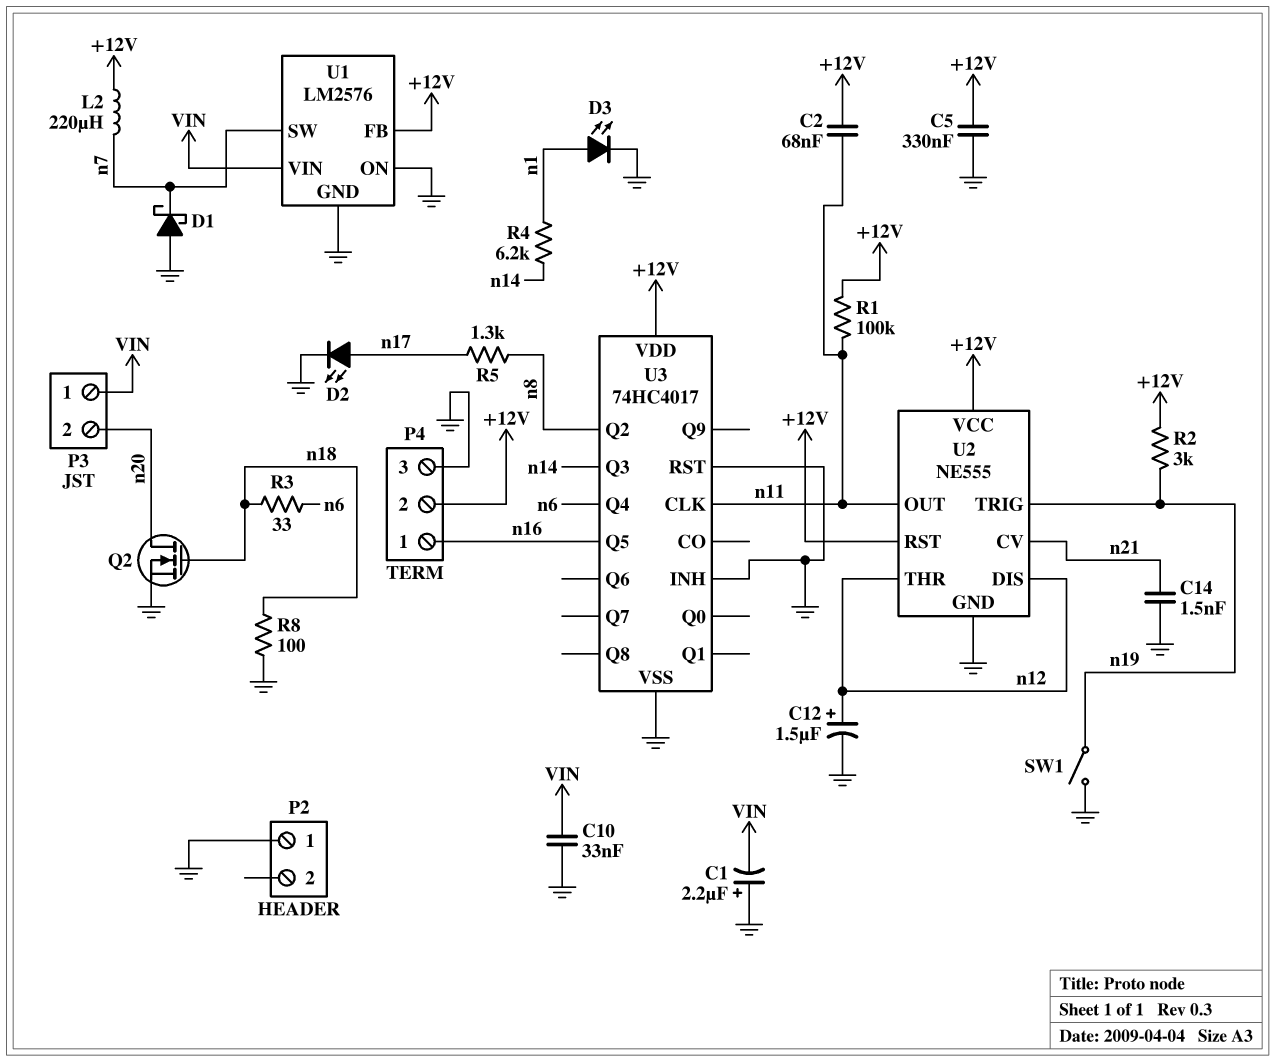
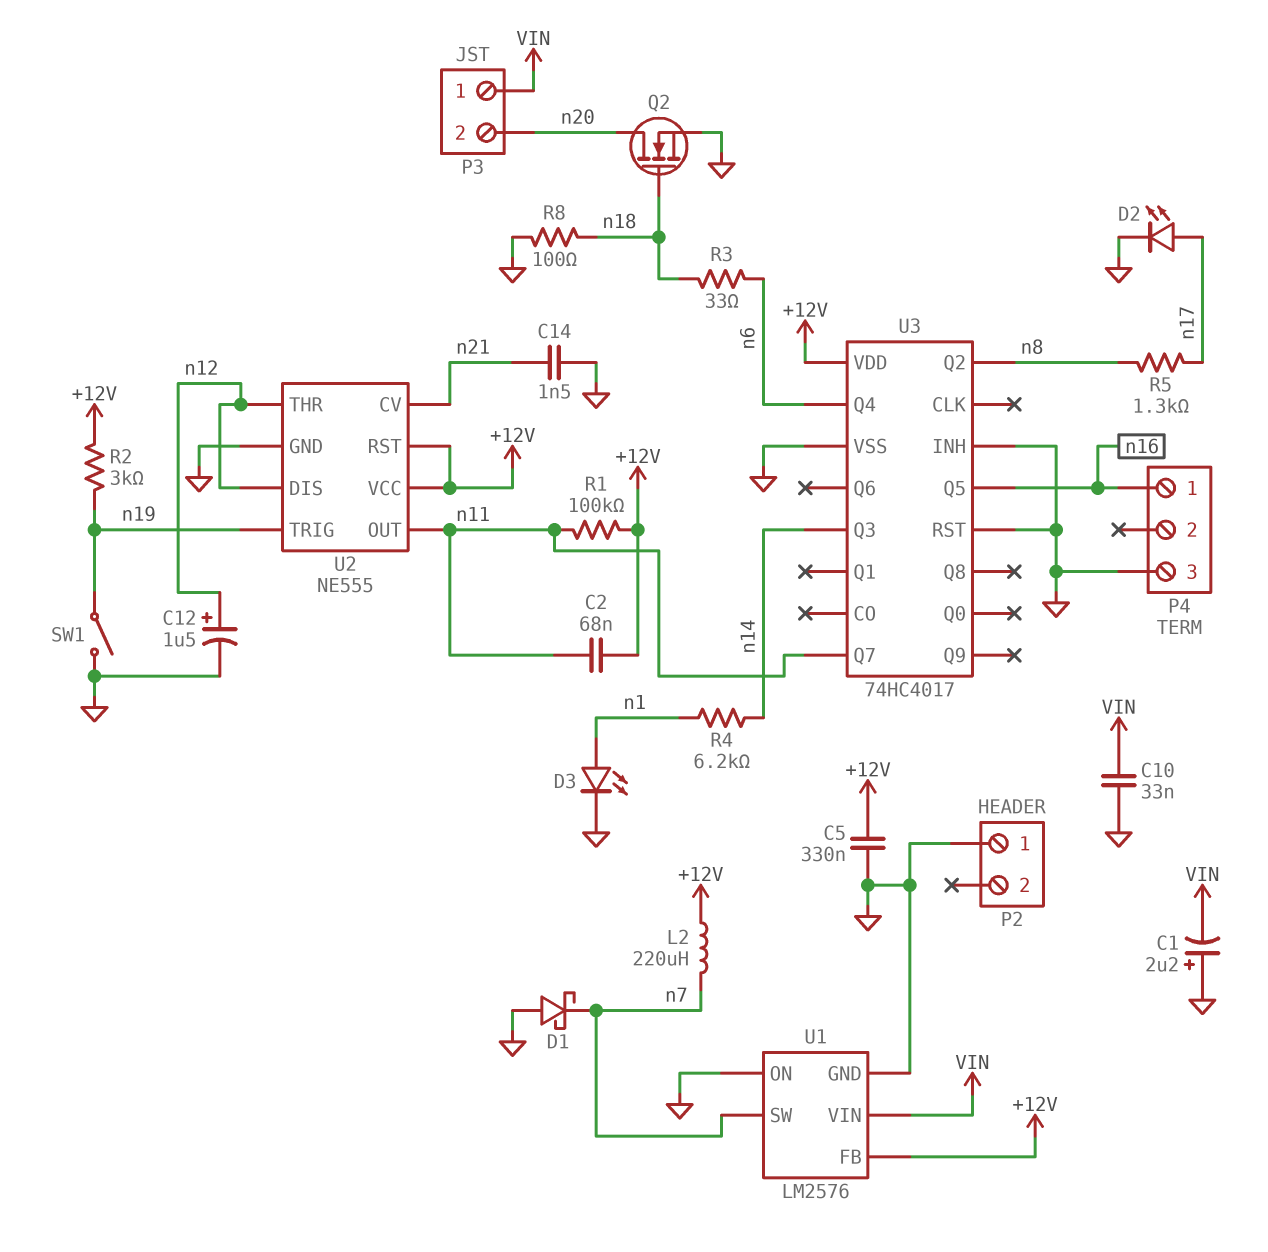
P4 pin 2: +12V -> none
U3 pin CLK: n11 -> none
U3 pin Q7: none -> n11

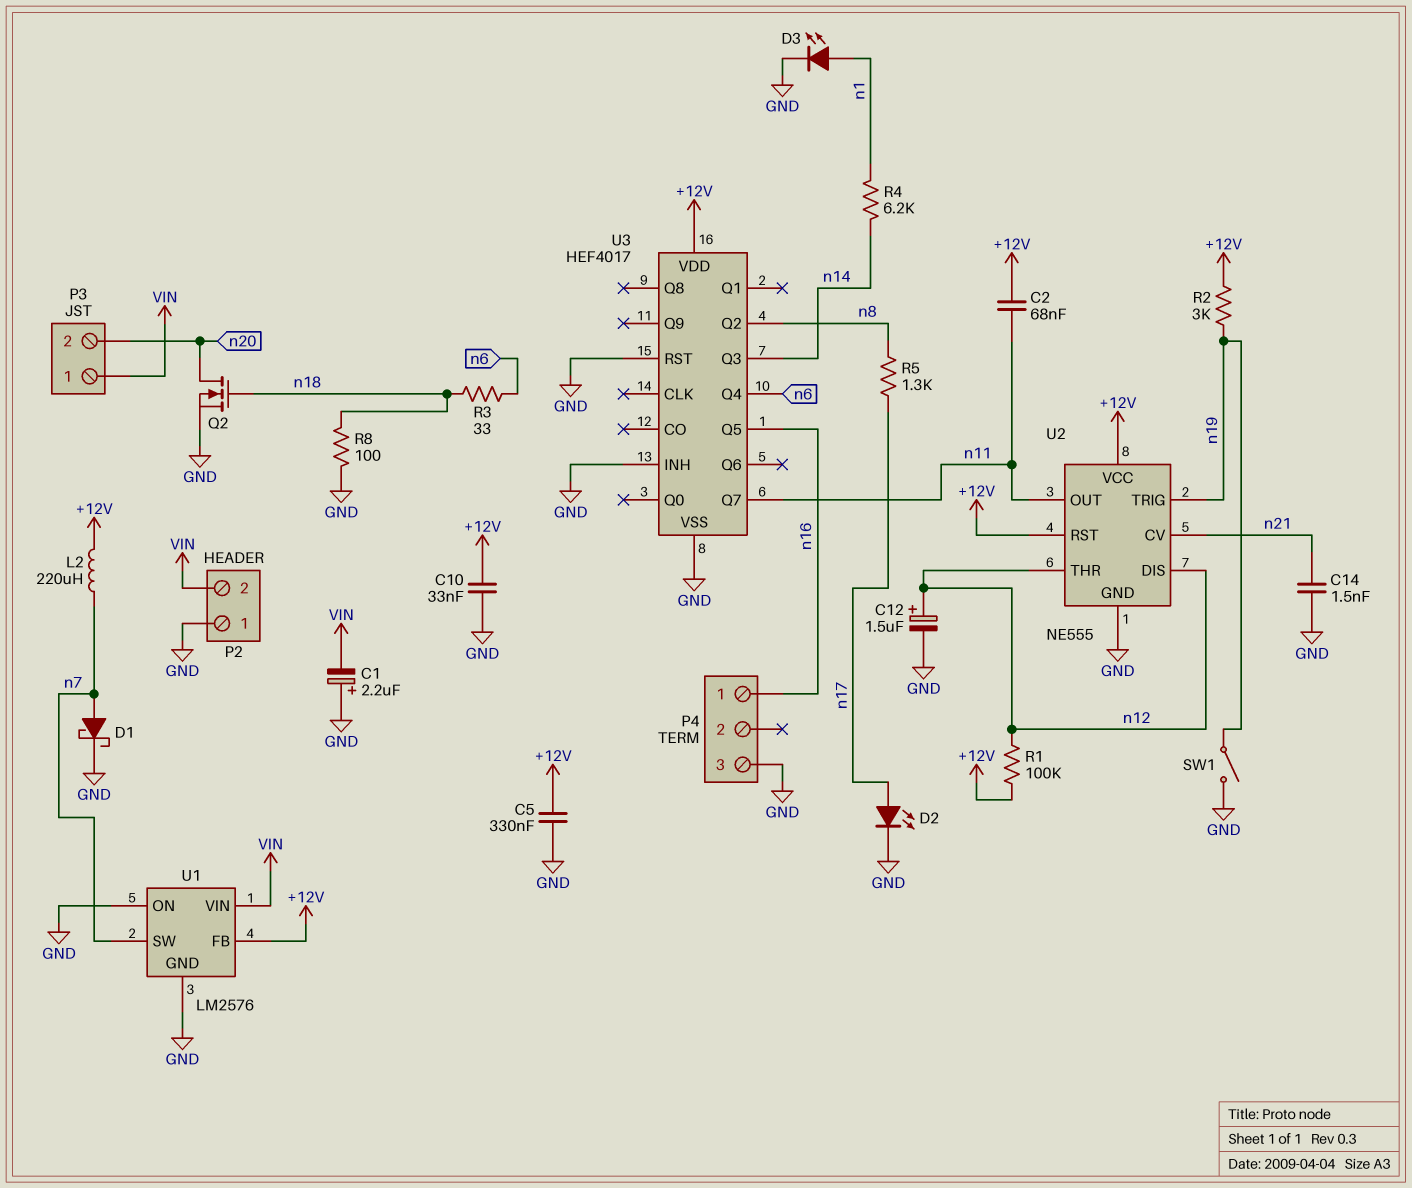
C10: 33nF (GND, VIN) -> 33nF (+12V, GND)
D1: schottky (A GND, K n7) -> schottky (A n7, K GND)
P2 pin 2: none -> VIN
R1: 100k (+12V, n11) -> 100k (+12V, n12)
U3: 74HC4017 -> HEF4017

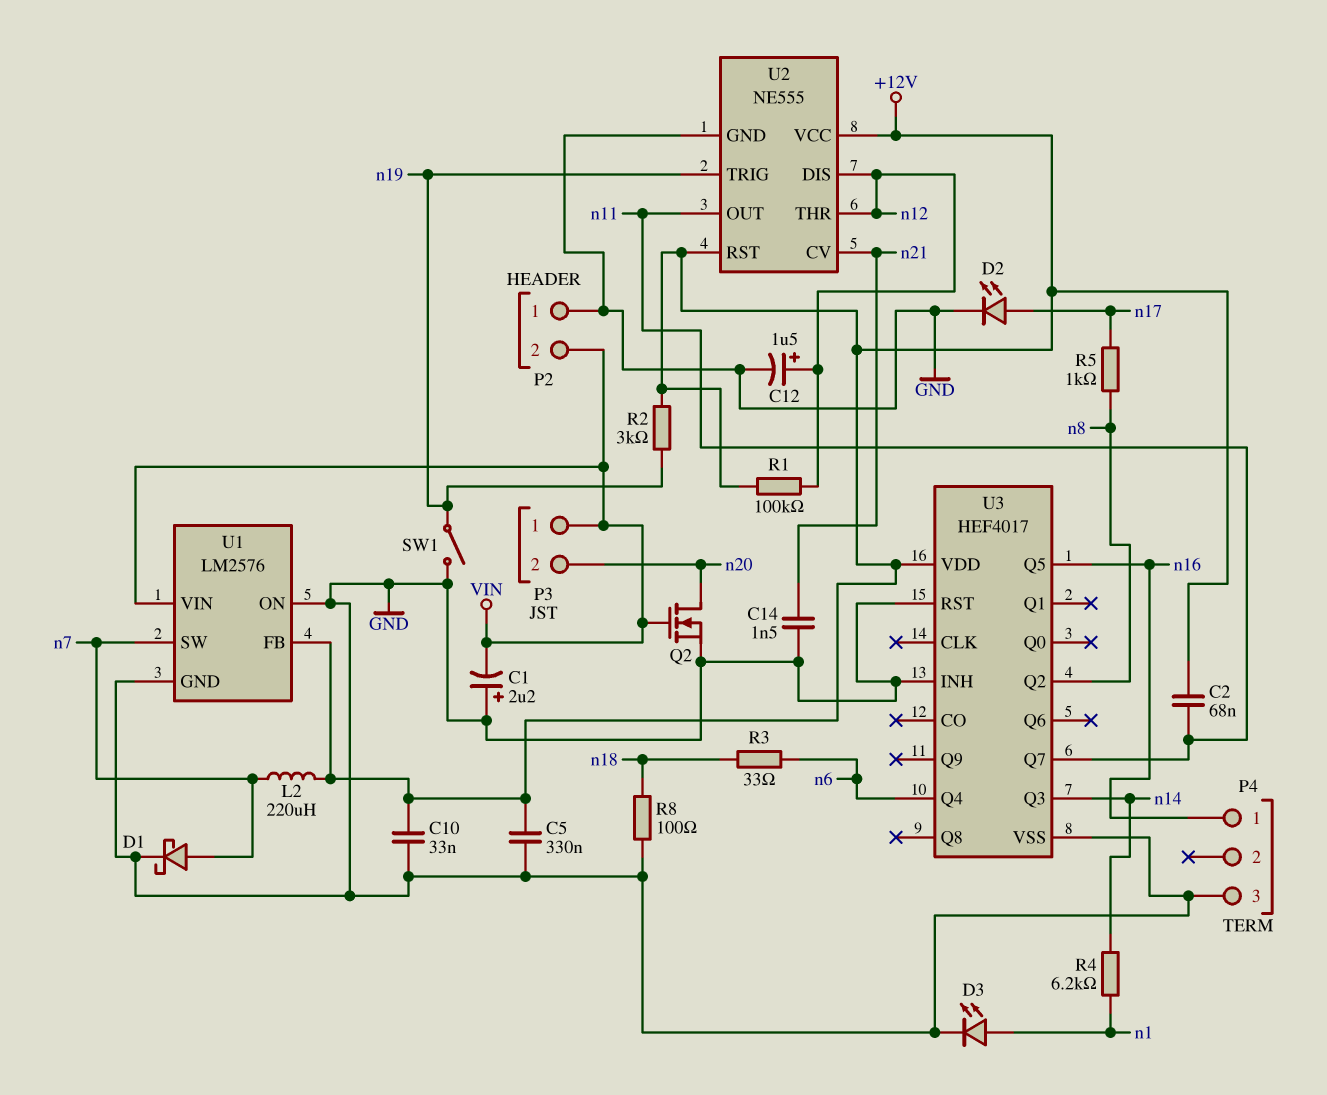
Q2: NMOS (G n18, D n20, S GND) -> NMOS (G VIN, D n20, S GND)
R5: 1.3k (n8, n17) -> 1k (n8, n17)

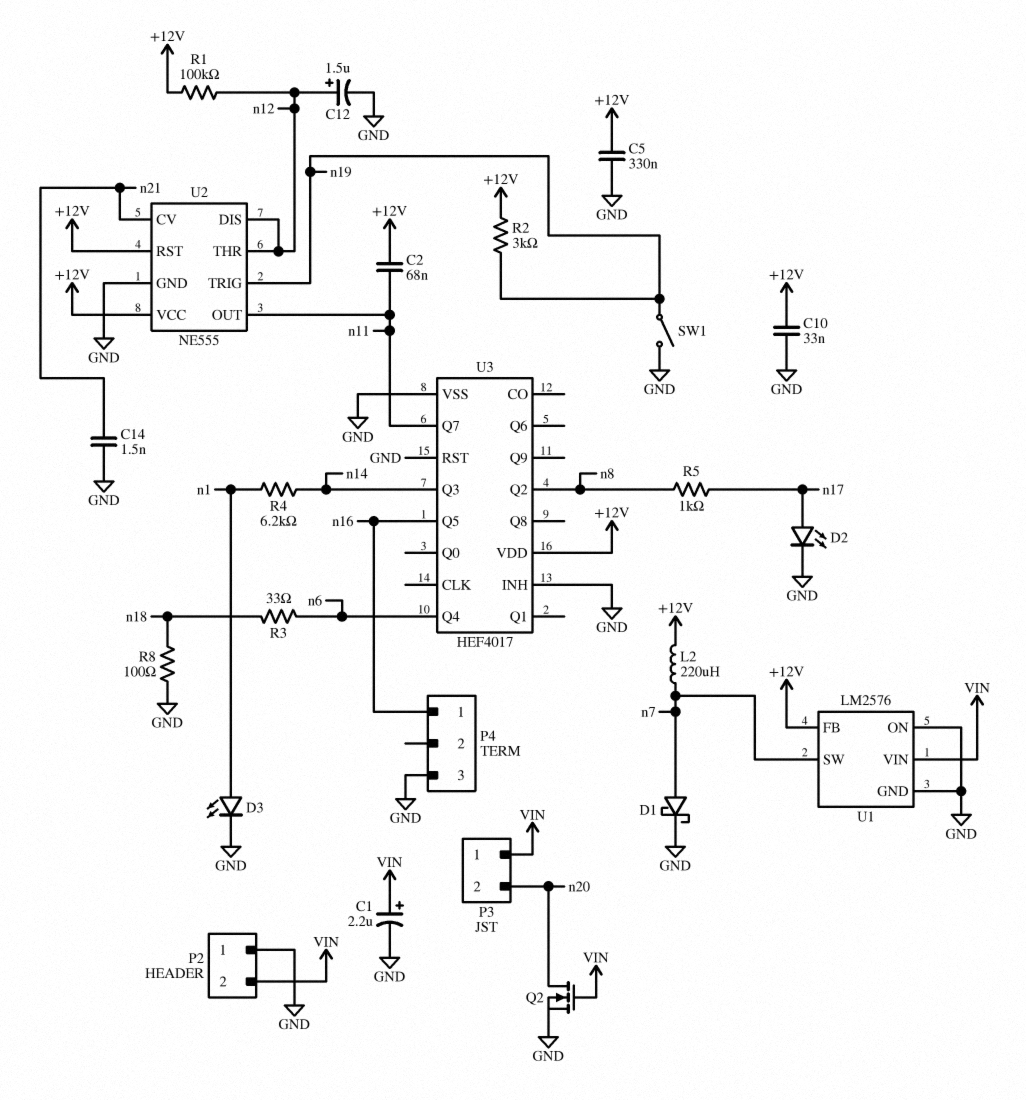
C1: 2.2uF (plus GND, minus VIN) -> 2.2uF (plus VIN, minus GND)

